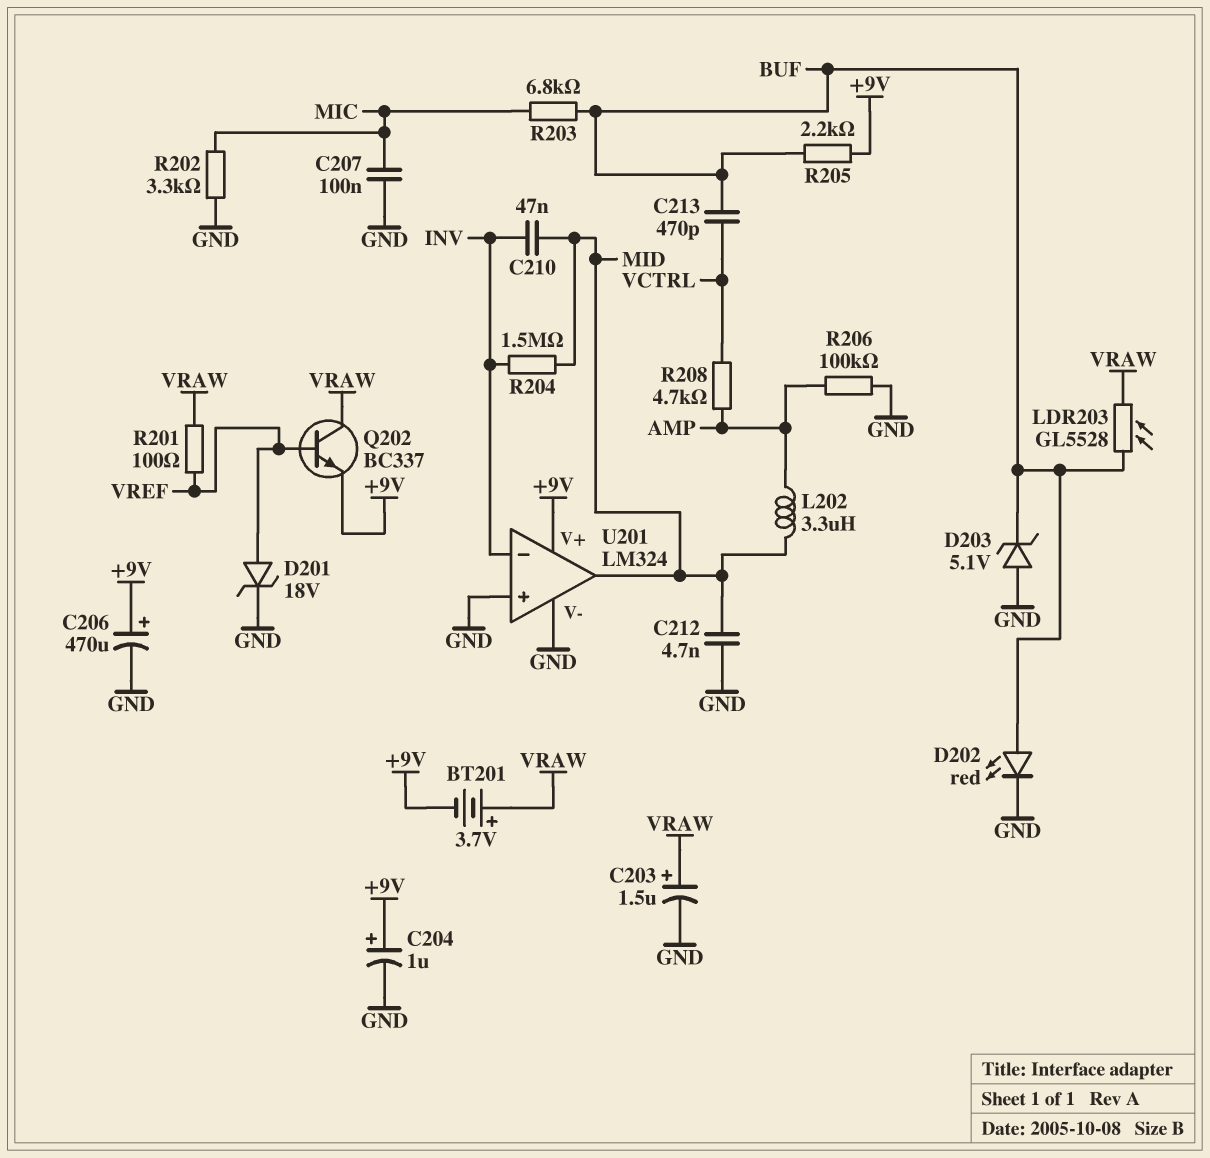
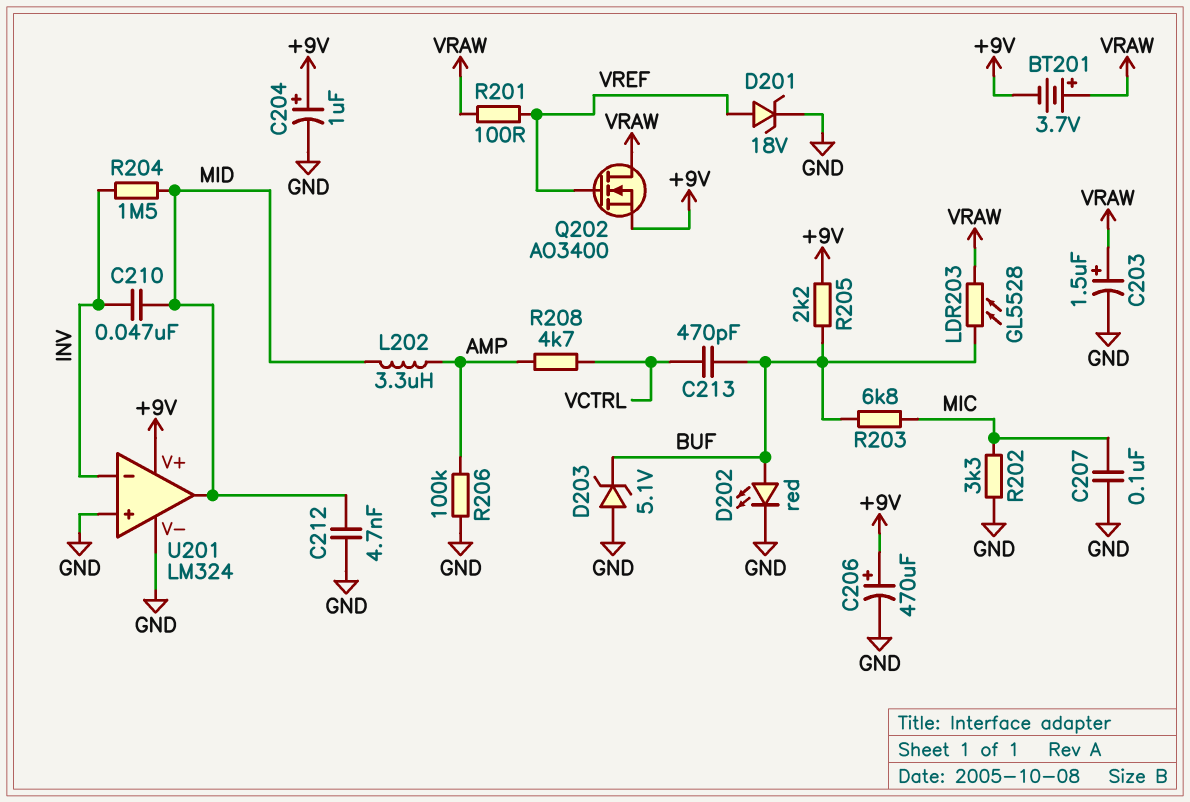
Q202: NPN BC337 (B VREF, C VRAW, E +9V) -> NMOS AO3400 (G VREF, D VRAW, S +9V)

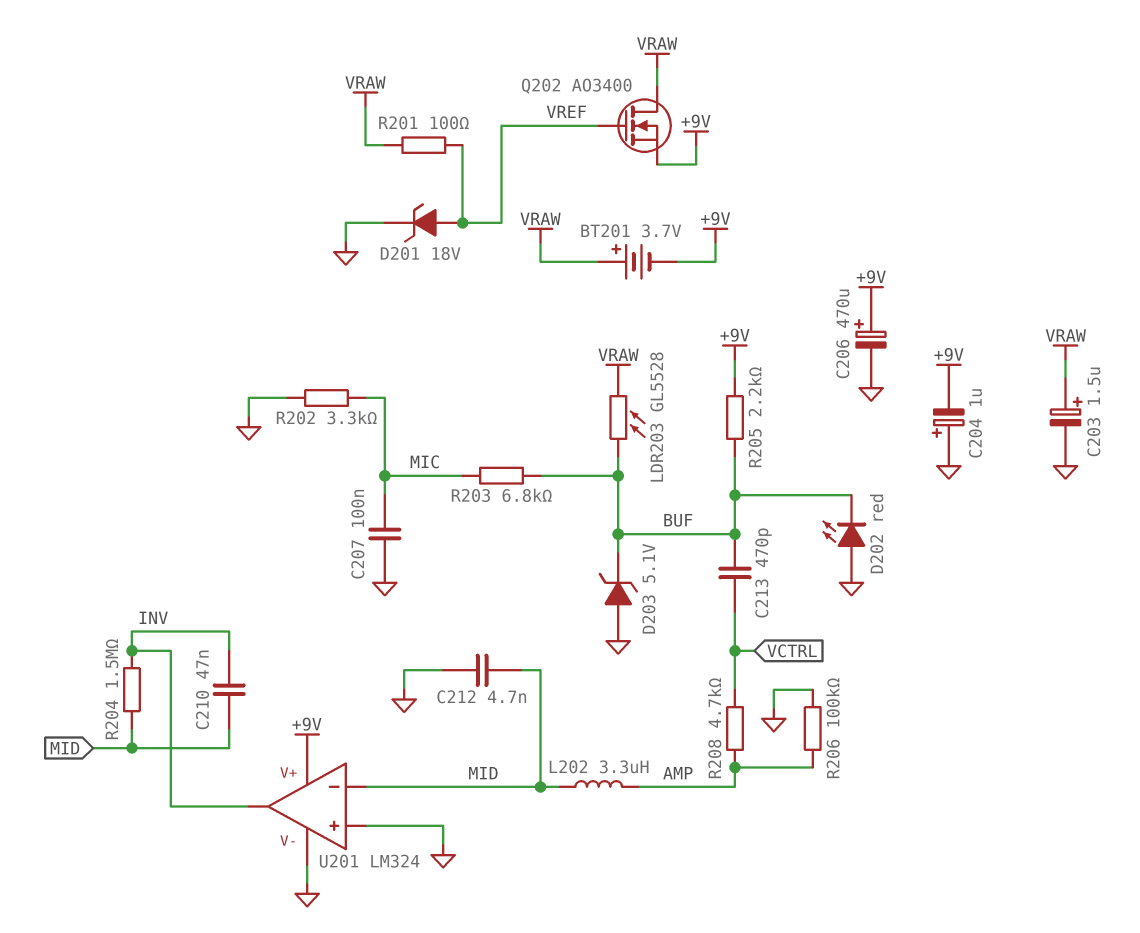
C204: 1uF (plus +9V, minus GND) -> 1uF (plus GND, minus +9V)
D202: LED red (A BUF, K GND) -> LED red (A GND, K BUF)
U201 pin in-: INV -> MID
U201 pin out: MID -> INV

